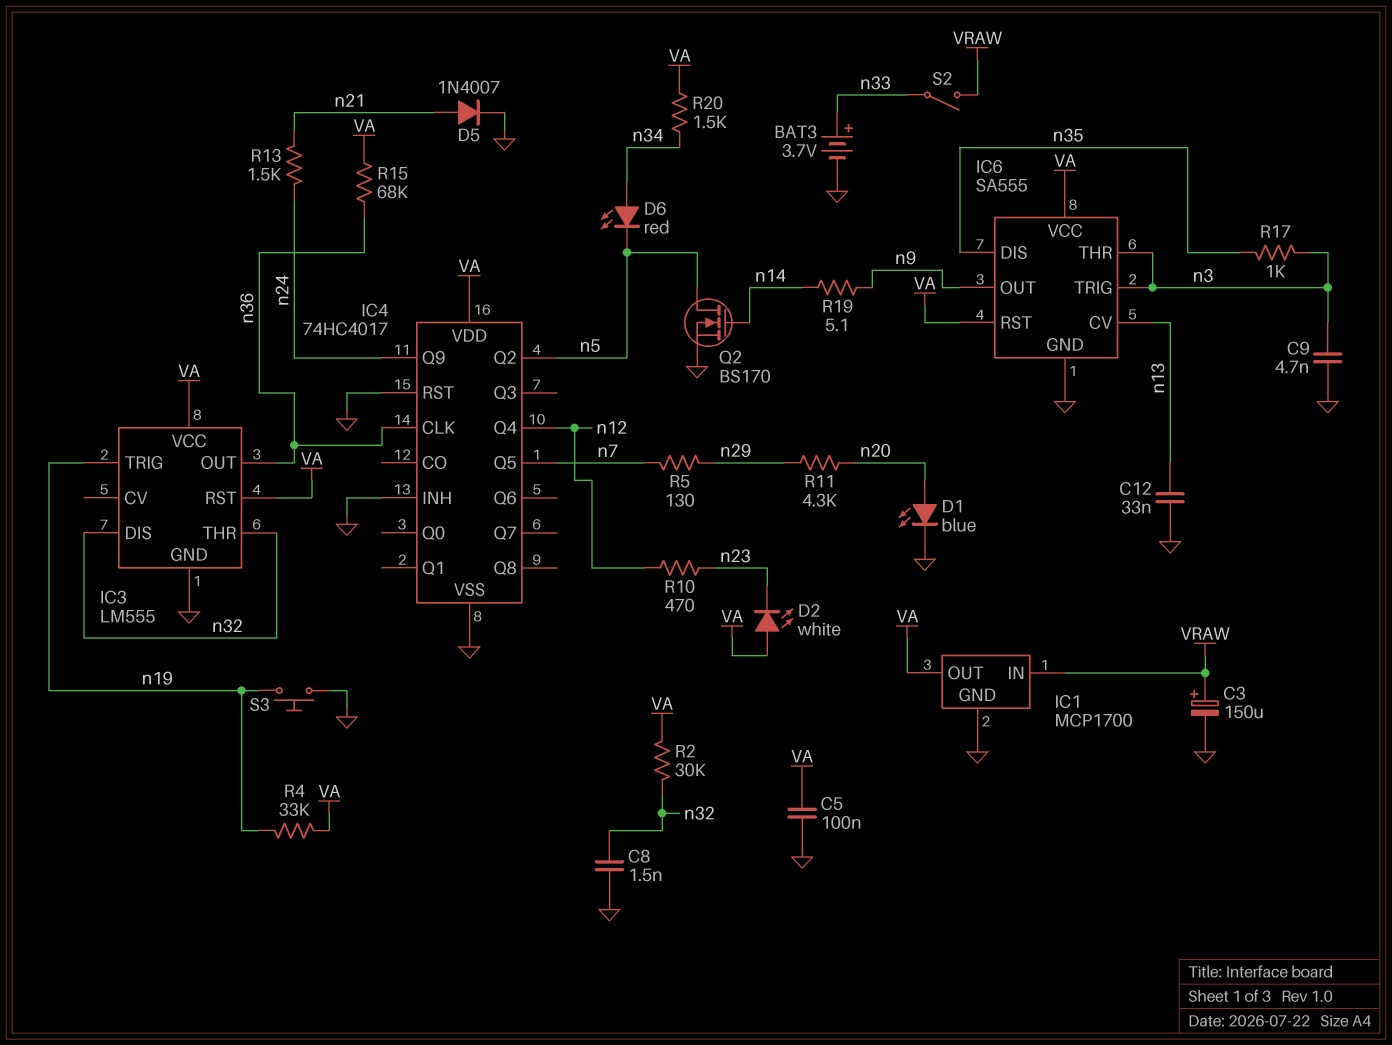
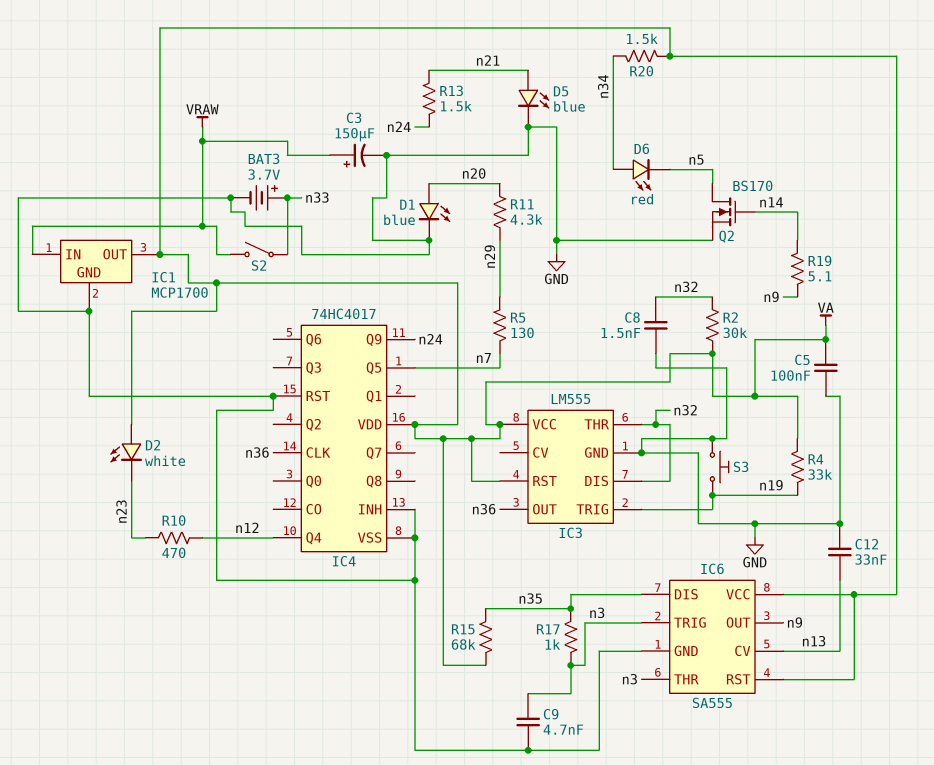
D5: diode 1N4007 (A n21, K GND) -> LED blue (A n21, K GND)
IC4 pin Q2: n5 -> none
R15: 68k (VA, n36) -> 68k (VA, n35)

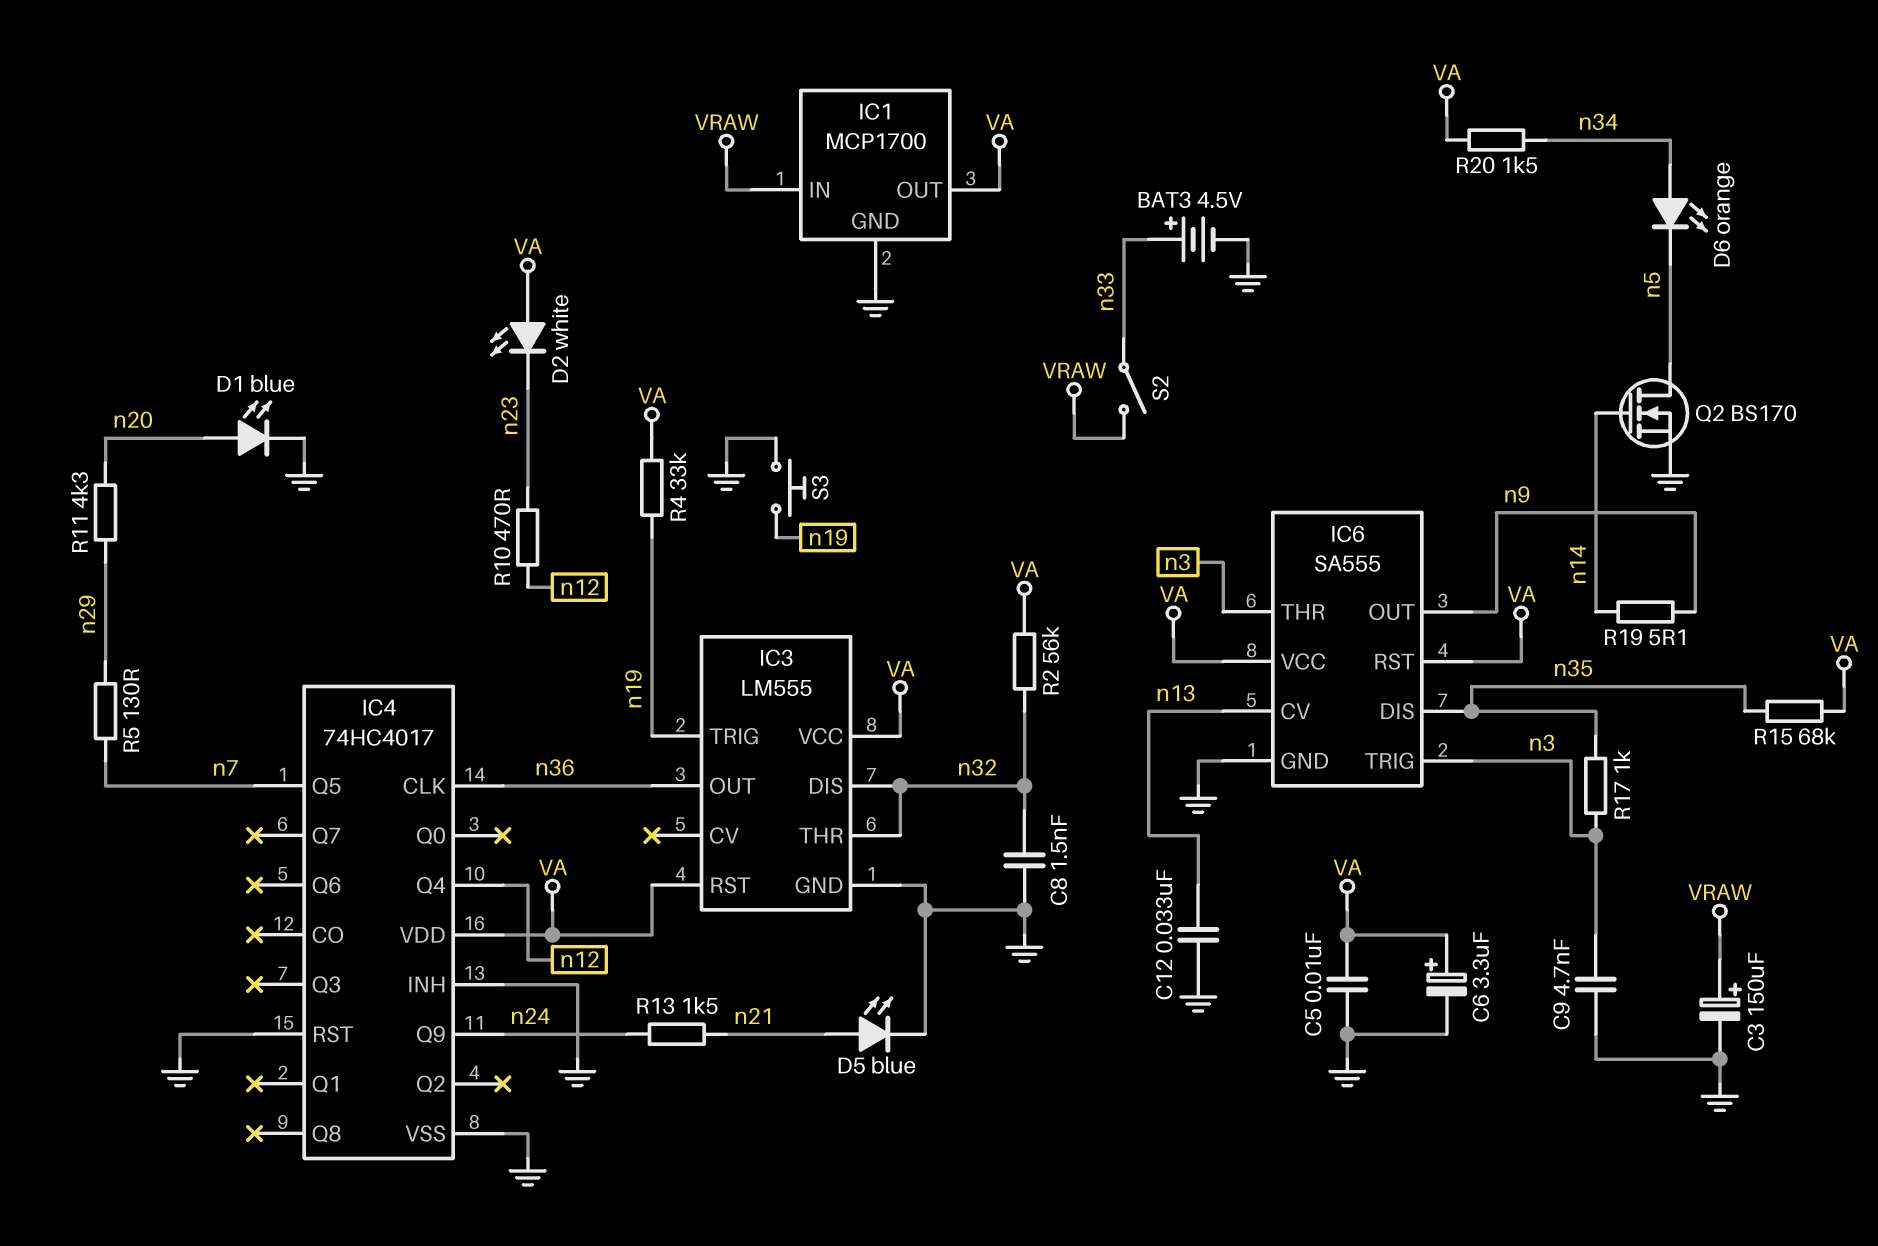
BAT3: 3.7V (plus n33, minus GND) -> 4.5V (plus n33, minus GND)
C5: 100nF (GND, VA) -> 10nF (GND, VA)
C6: none -> 3.3uF (plus VA, minus GND)
D6: LED red (A n34, K n5) -> LED orange (A n34, K n5)
R2: 30k (VA, n32) -> 56k (VA, n32)

